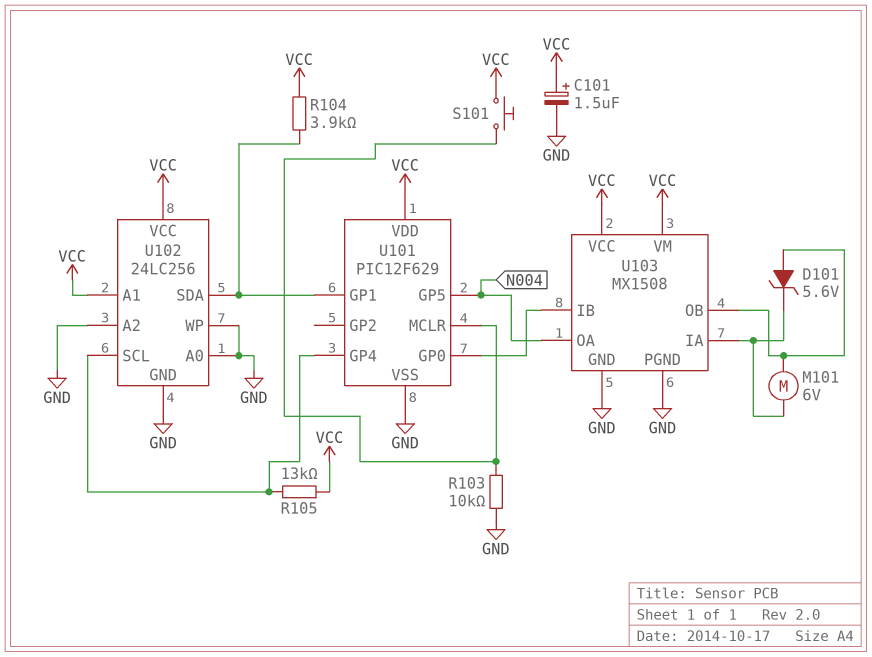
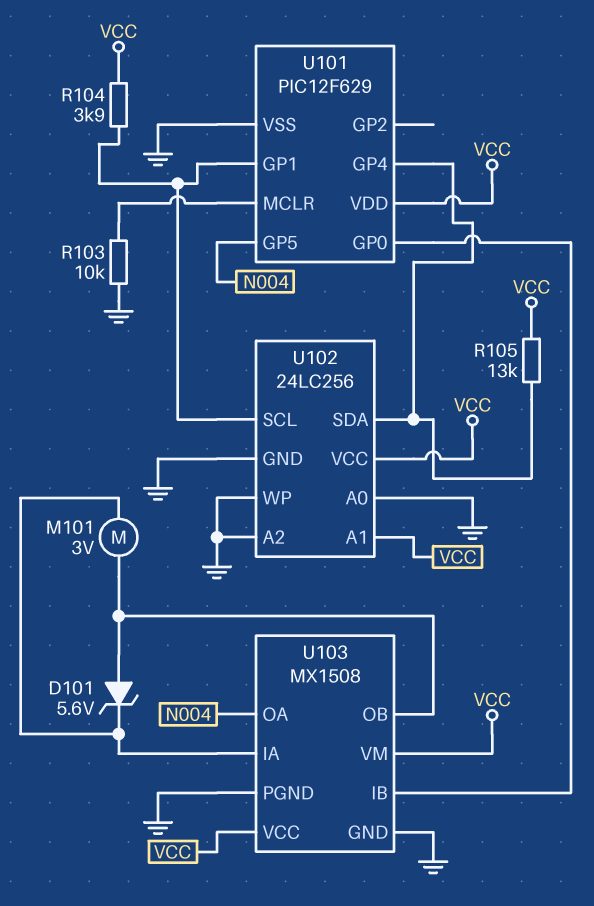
C101: 1.5uF (plus VCC, minus GND) -> none
M101: motor 6V (U103/IA, U103/OB) -> motor 3V (U103/IA, U103/OB)
S101: button (U101/MCLR, VCC) -> none
U102 pin SCL: U101/GP4 -> U101/GP1
U102 pin SDA: U101/GP1 -> U101/GP4

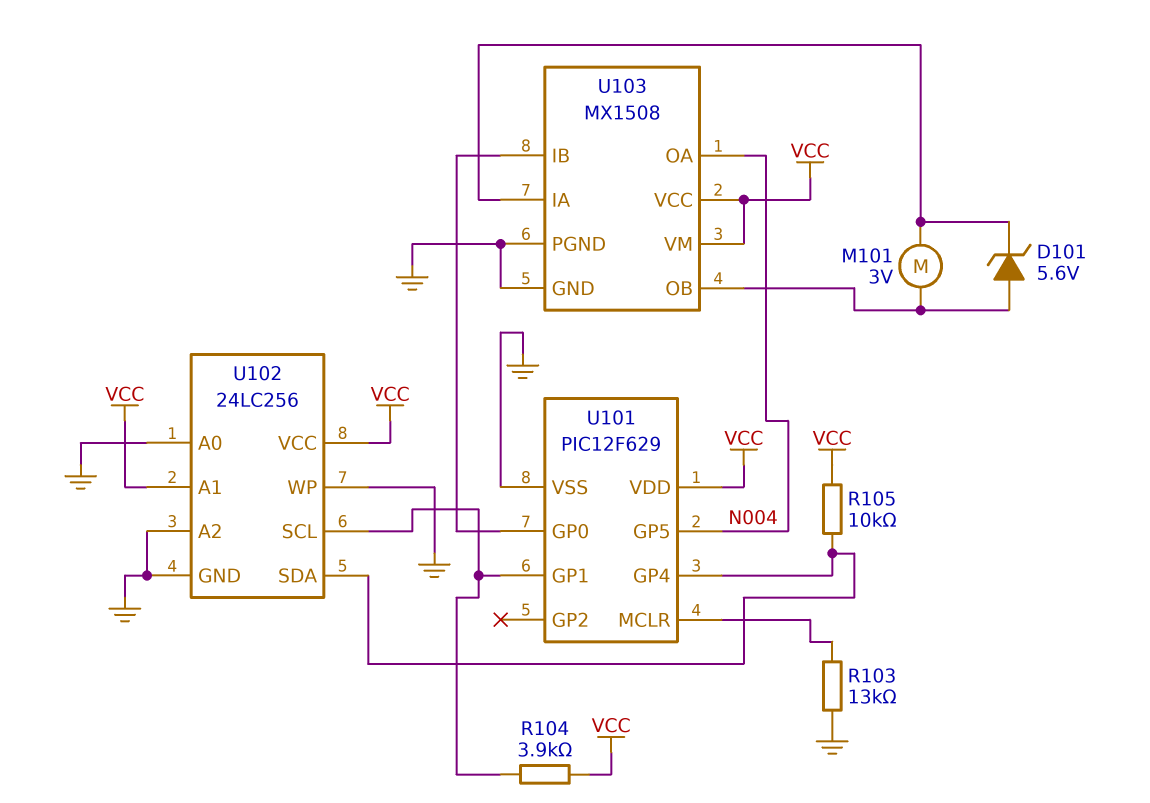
R103: 10k (GND, U101/MCLR) -> 13k (GND, U101/MCLR)
R105: 13k (U101/GP4, VCC) -> 10k (U101/GP4, VCC)

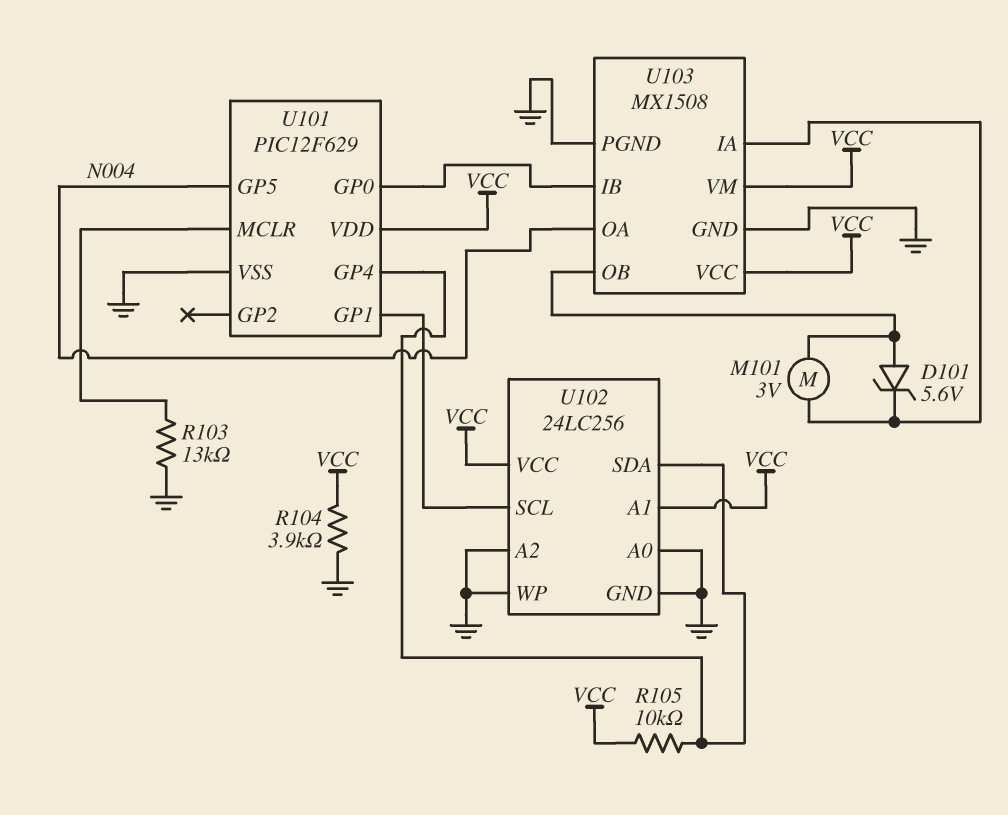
R104: 3.9k (U101/GP1, VCC) -> 3.9k (GND, VCC)

